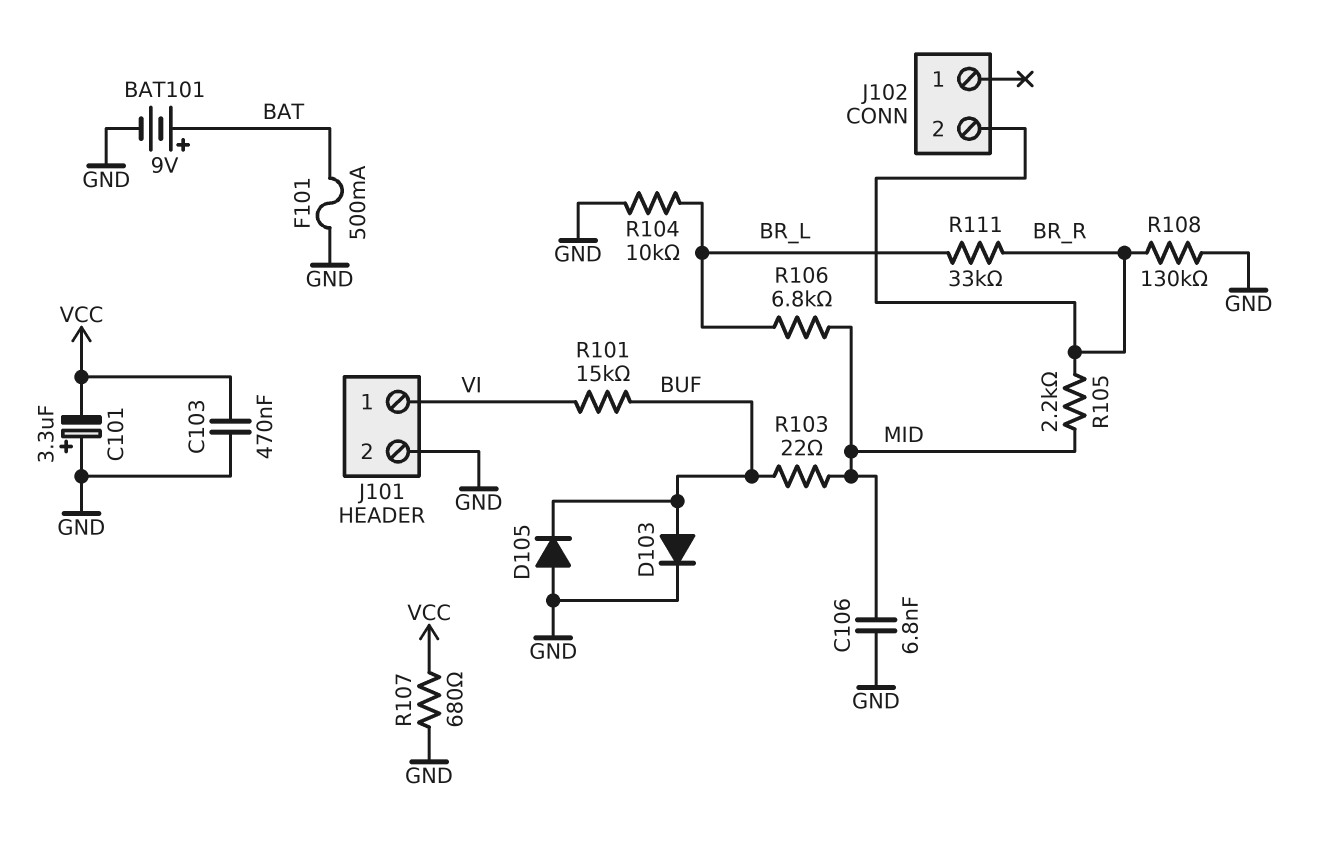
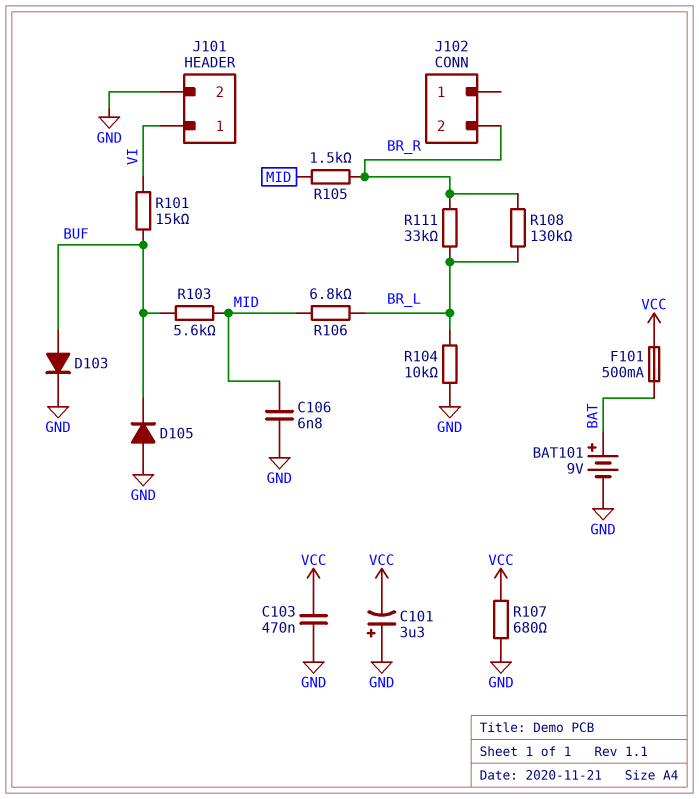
F101: 500mA (BAT, GND) -> 500mA (BAT, VCC)
R103: 22 (BUF, MID) -> 5.6k (BUF, MID)
R105: 2.2k (BR_R, MID) -> 1.5k (BR_R, MID)
R108: 130k (BR_R, GND) -> 130k (BR_L, BR_R)

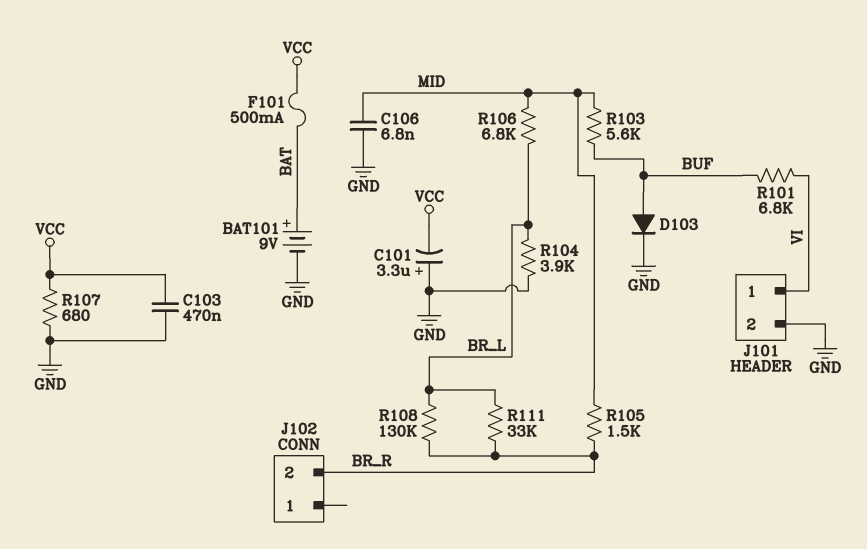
D105: diode (A GND, K BUF) -> none
R101: 15k (BUF, VI) -> 6.8k (BUF, VI)
R104: 10k (BR_L, GND) -> 3.9k (BR_L, GND)

